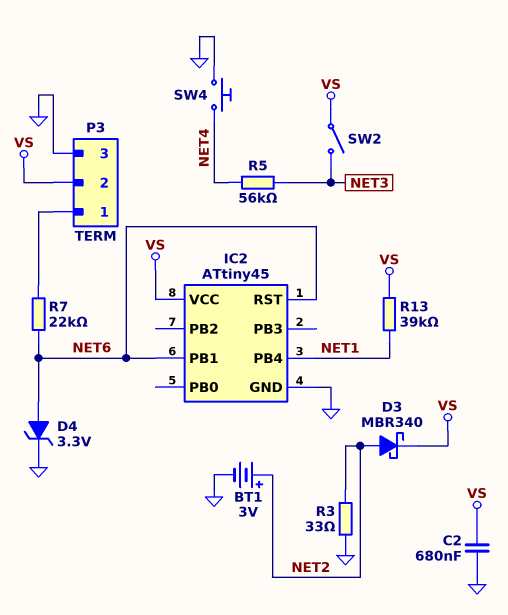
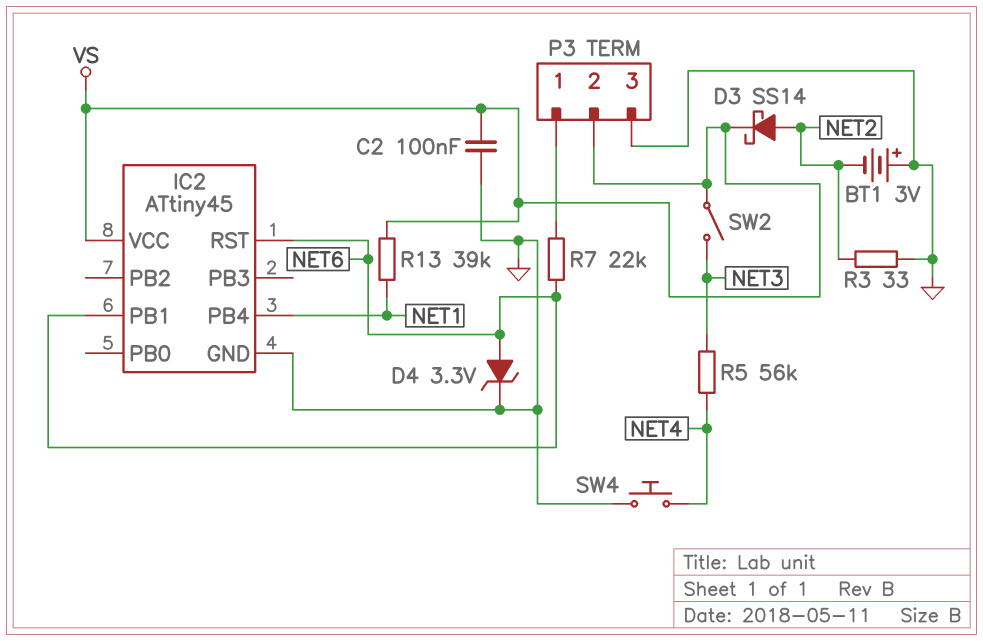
BT1: 3V (plus NET2, minus GND) -> 3V (plus GND, minus NET2)
C2: 680nF (GND, VS) -> 100nF (GND, VS)
D3: schottky MBR340 (A NET2, K VS) -> schottky SS14 (A NET2, K VS)

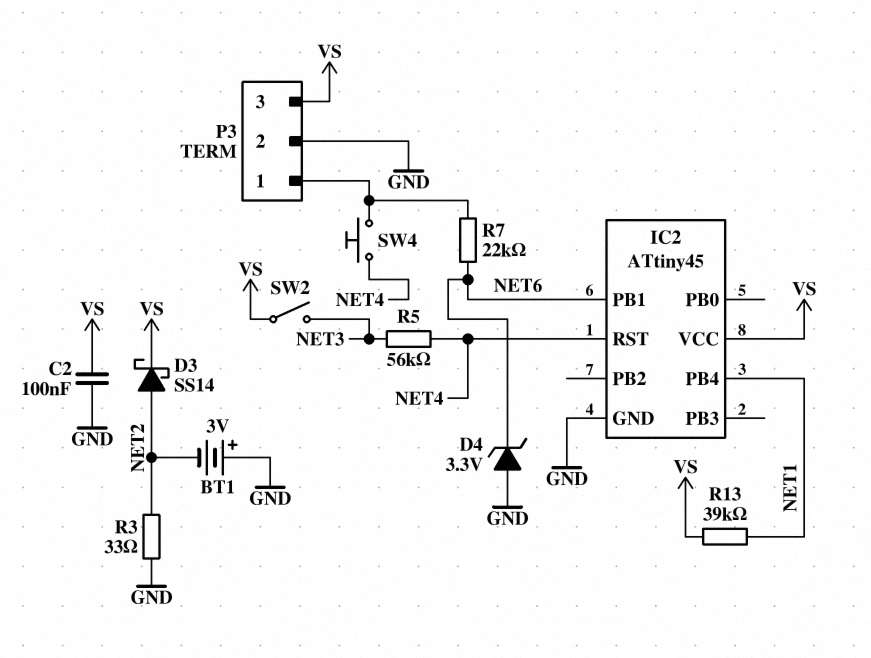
D4: zener 3.3V (A NET6, K GND) -> zener 3.3V (A GND, K NET6)
IC2 pin RST: NET6 -> NET4
P3 pin 2: VS -> GND
P3 pin 3: GND -> VS
SW4: button (GND, NET4) -> button (NET4, P3/1)

